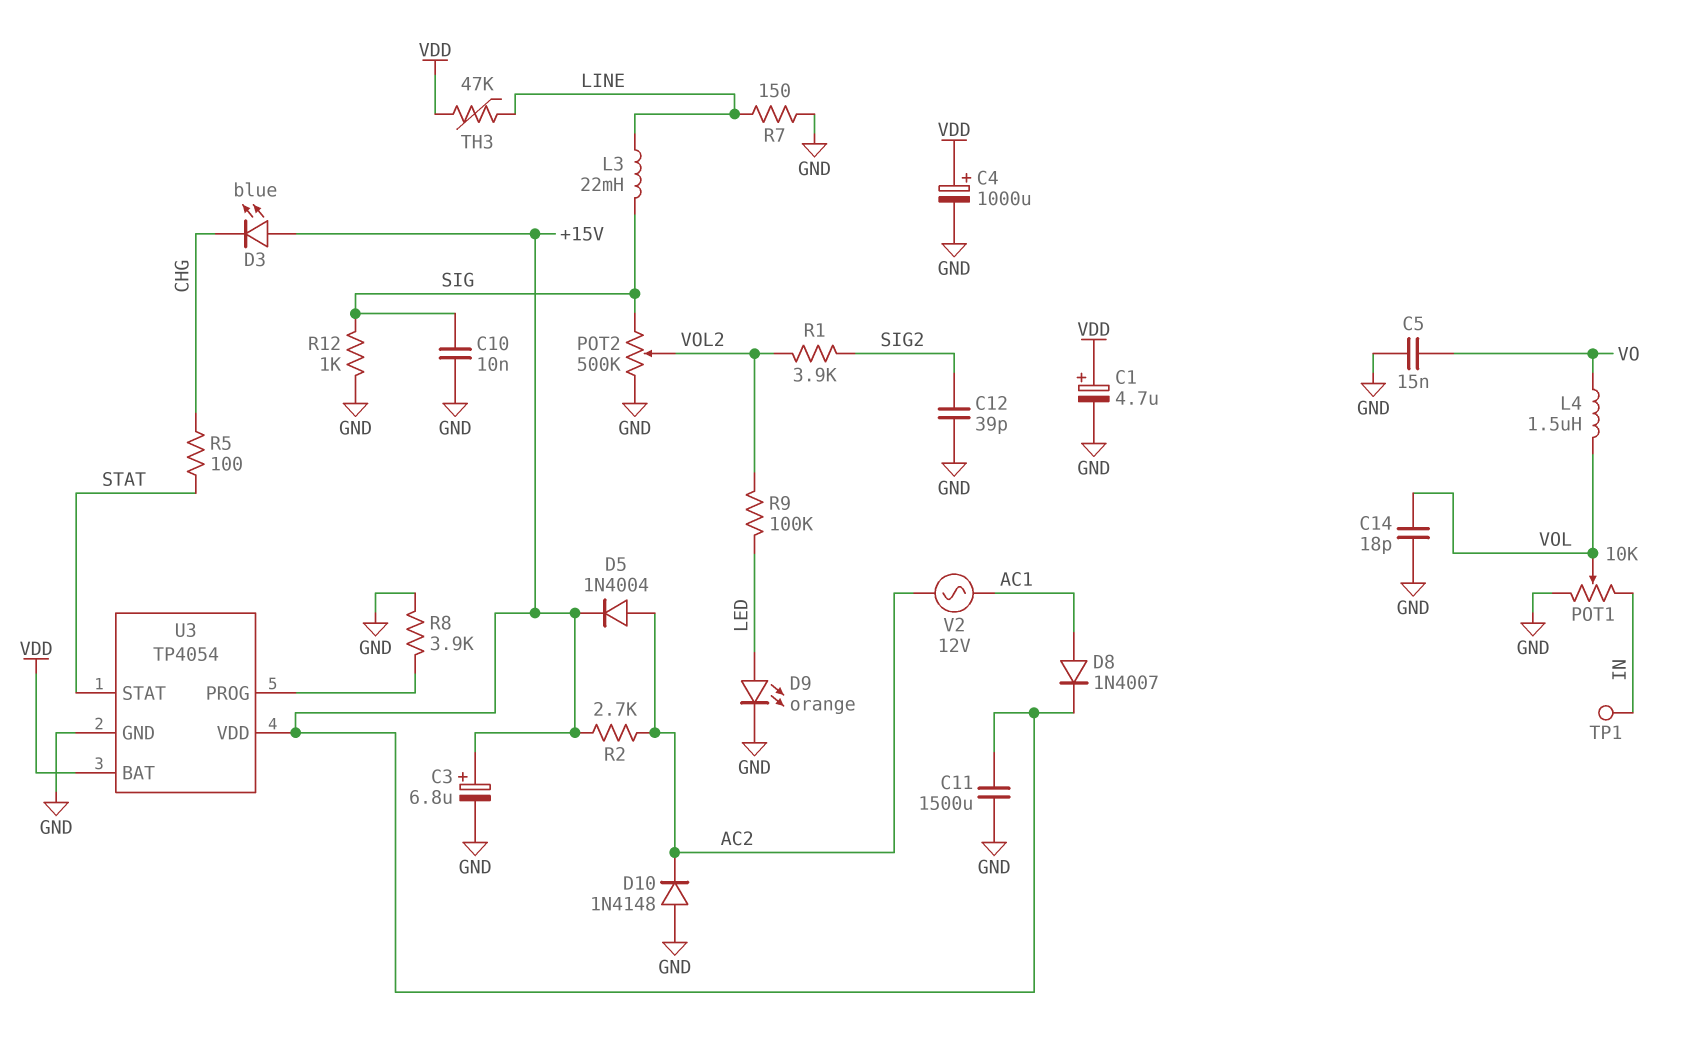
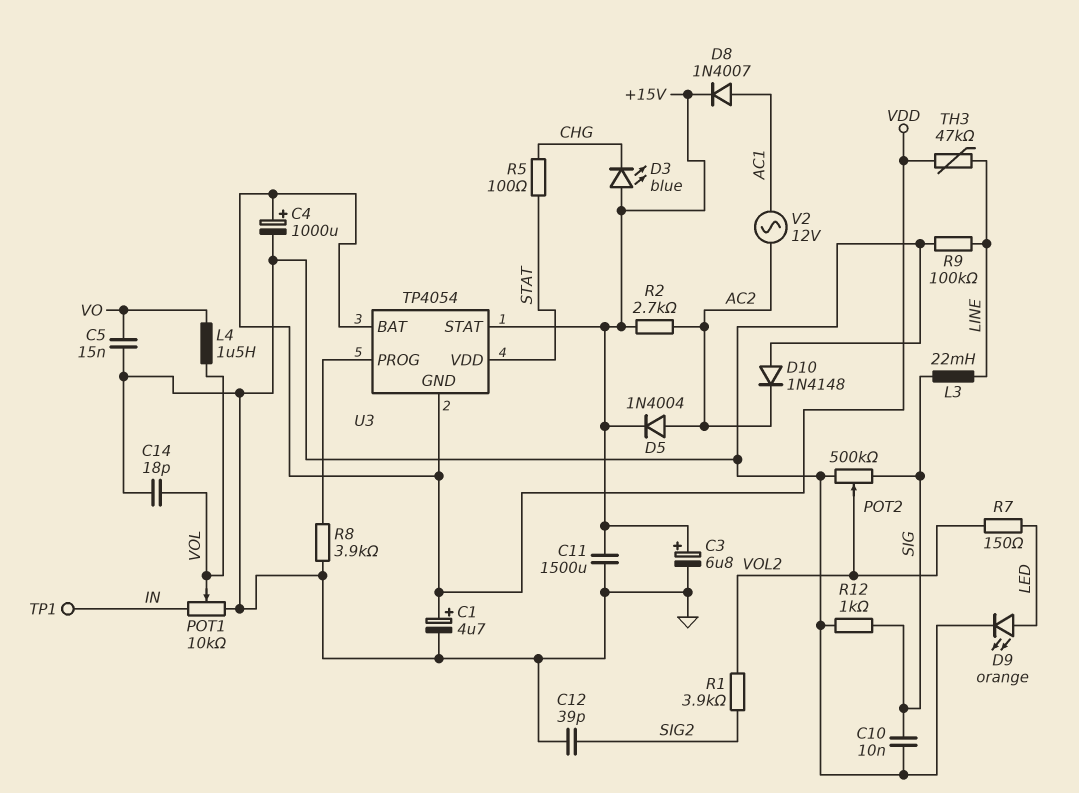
R7: 150 (GND, LINE) -> 150 (LED, VOL2)
R9: 100k (LED, VOL2) -> 100k (GND, LINE)
U3 pin GND: GND -> VDD
U3 pin STAT: STAT -> +15V
U3 pin VDD: +15V -> STAT

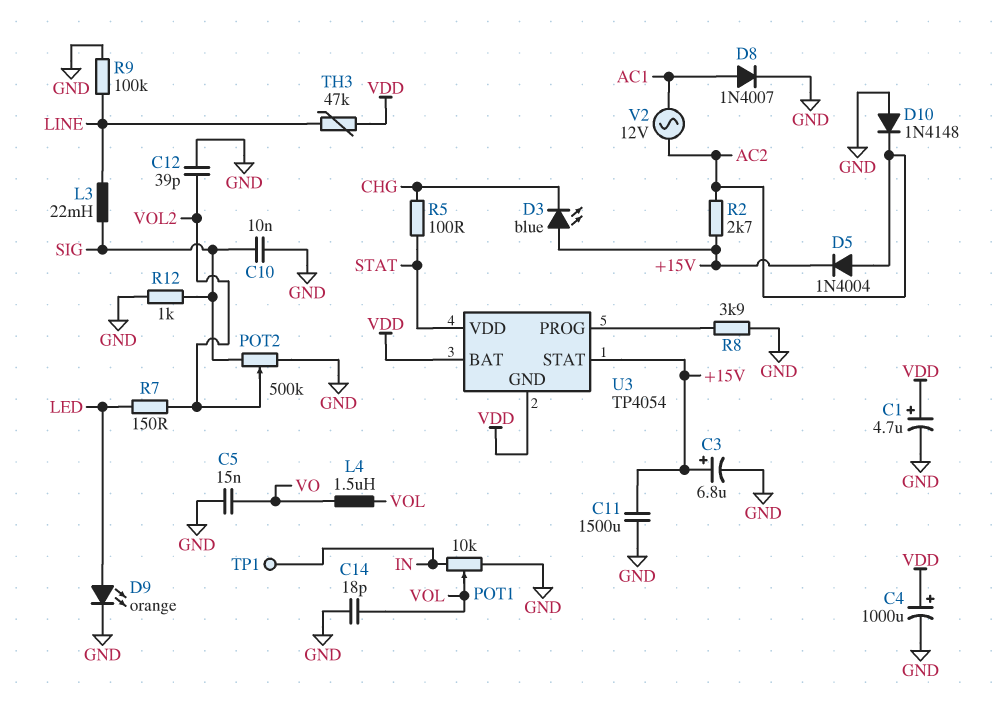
C12: 39pF (GND, SIG2) -> 39pF (GND, VOL2)
D8: diode 1N4007 (A AC1, K +15V) -> diode 1N4007 (A AC1, K GND)
R1: 3.9k (SIG2, VOL2) -> none

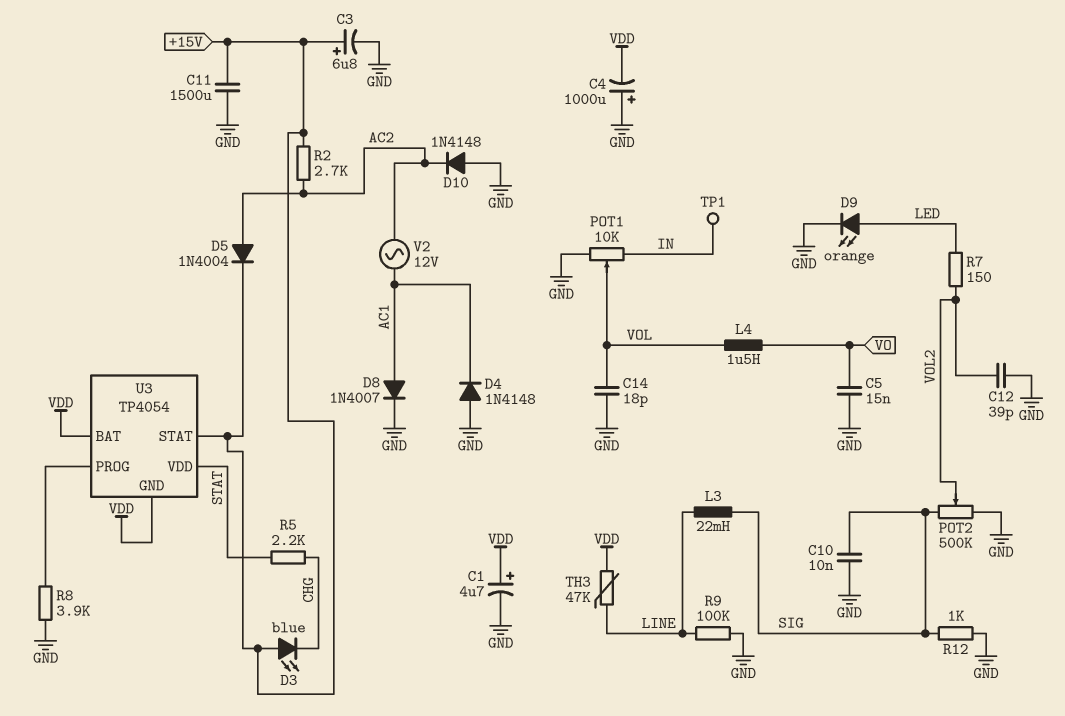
C4: 1000uF (plus VDD, minus GND) -> 1000uF (plus GND, minus VDD)
D4: none -> diode 1N4148 (A GND, K AC1)
R5: 100 (CHG, STAT) -> 2.2k (CHG, STAT)

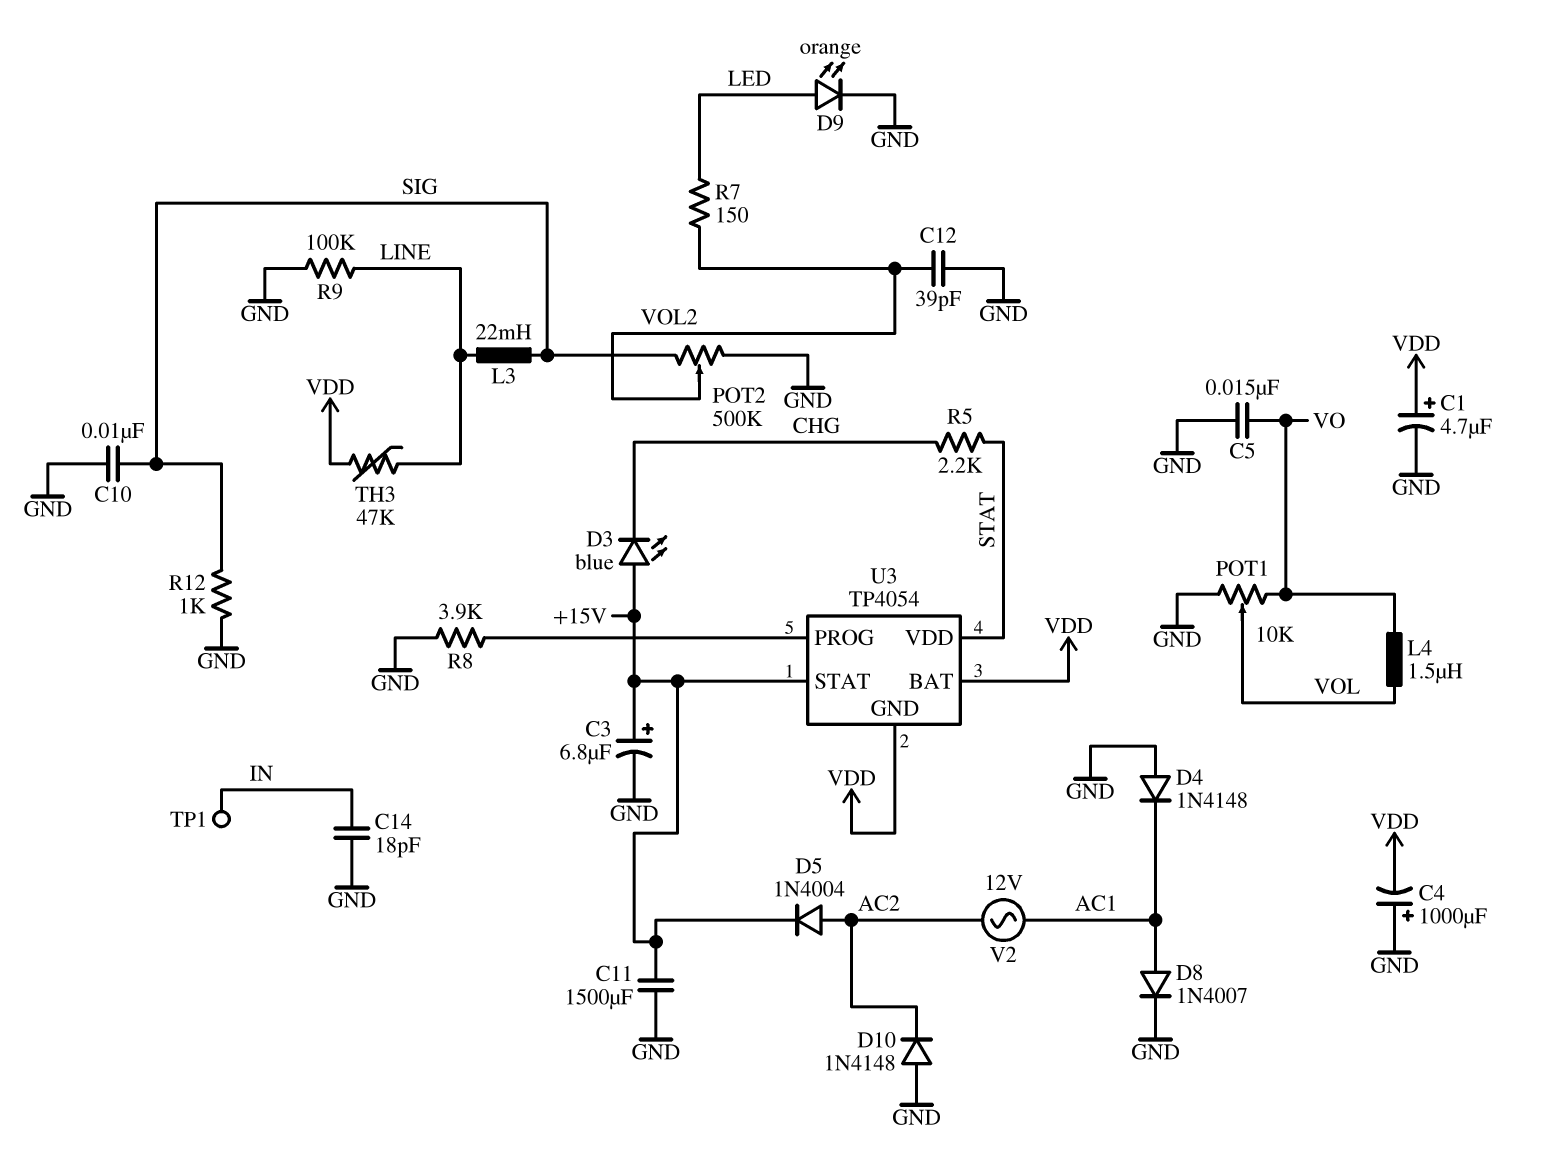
C14: 18pF (GND, VOL) -> 18pF (GND, IN)
POT1: 10k (GND, IN, wiper VOL) -> 10k (GND, VO, wiper VOL)
R2: 2.7k (+15V, AC2) -> none

